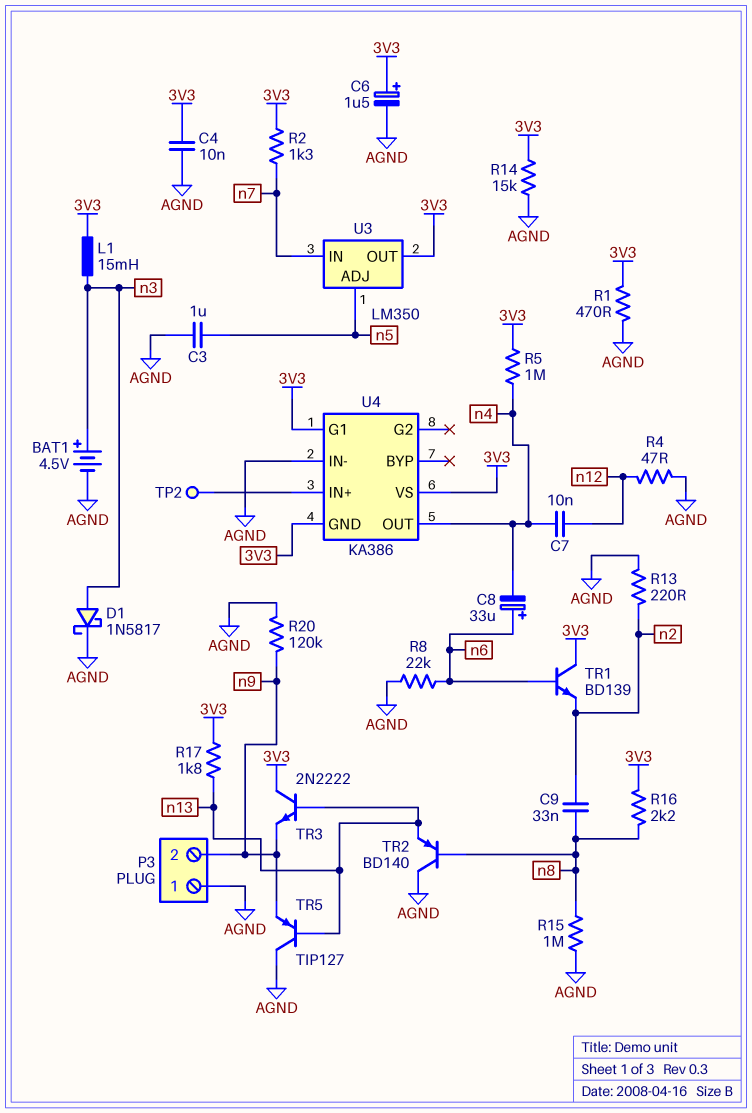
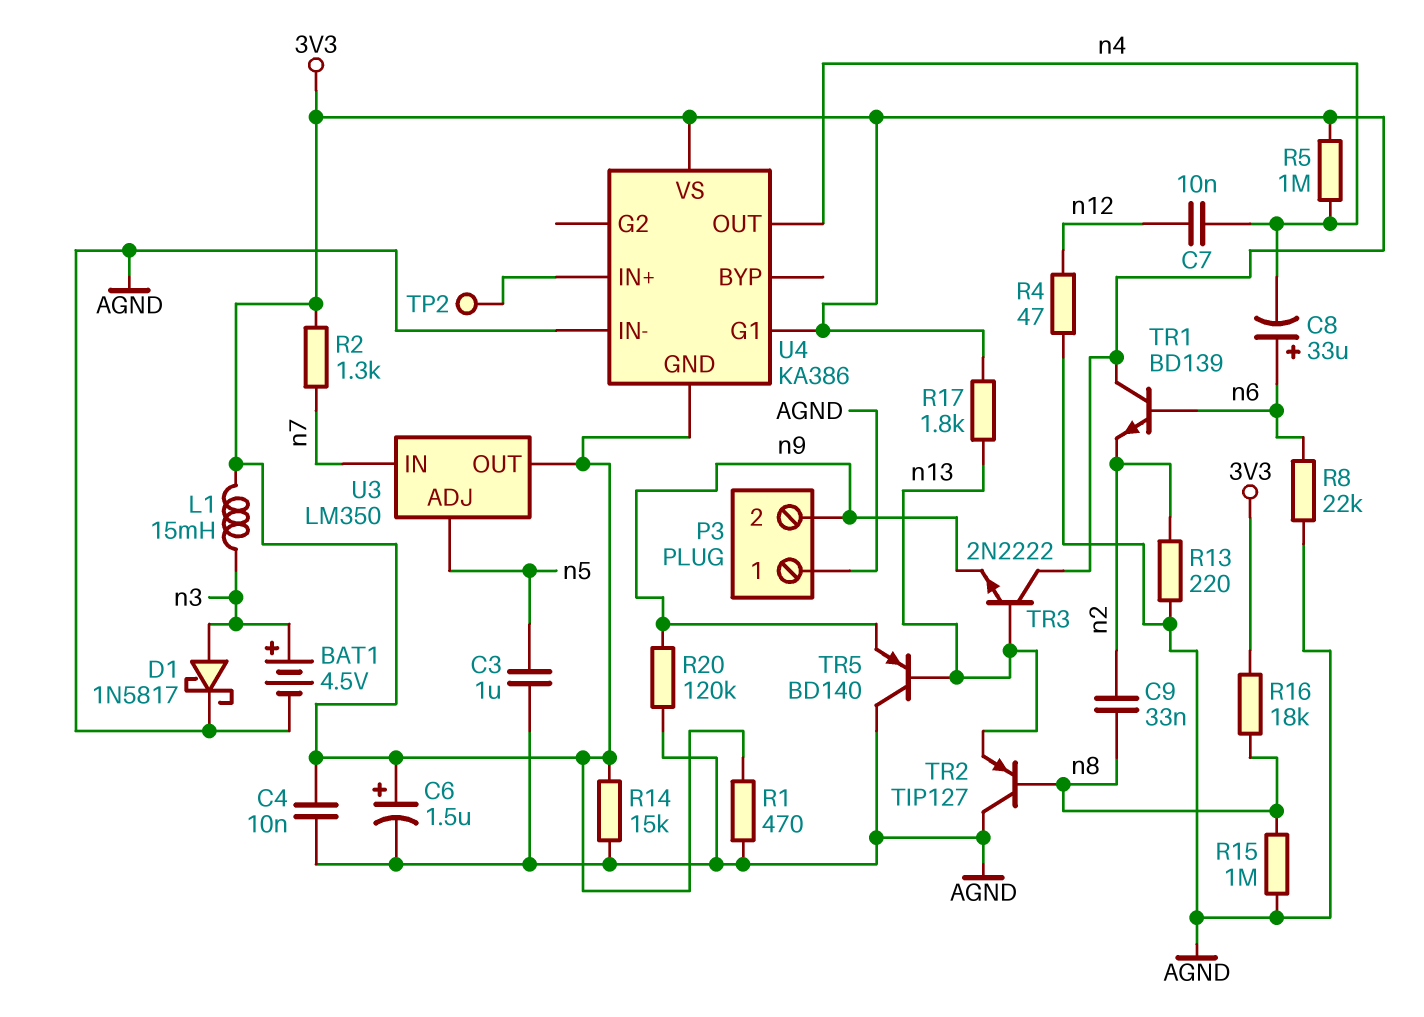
R16: 2.2k (3V3, n8) -> 18k (3V3, n8)
TR2: PNP BD140 (B n8, C AGND, E n13) -> PNP TIP127 (B n8, C AGND, E n13)
TR5: PNP TIP127 (B n13, C AGND, E n9) -> PNP BD140 (B n13, C AGND, E n9)

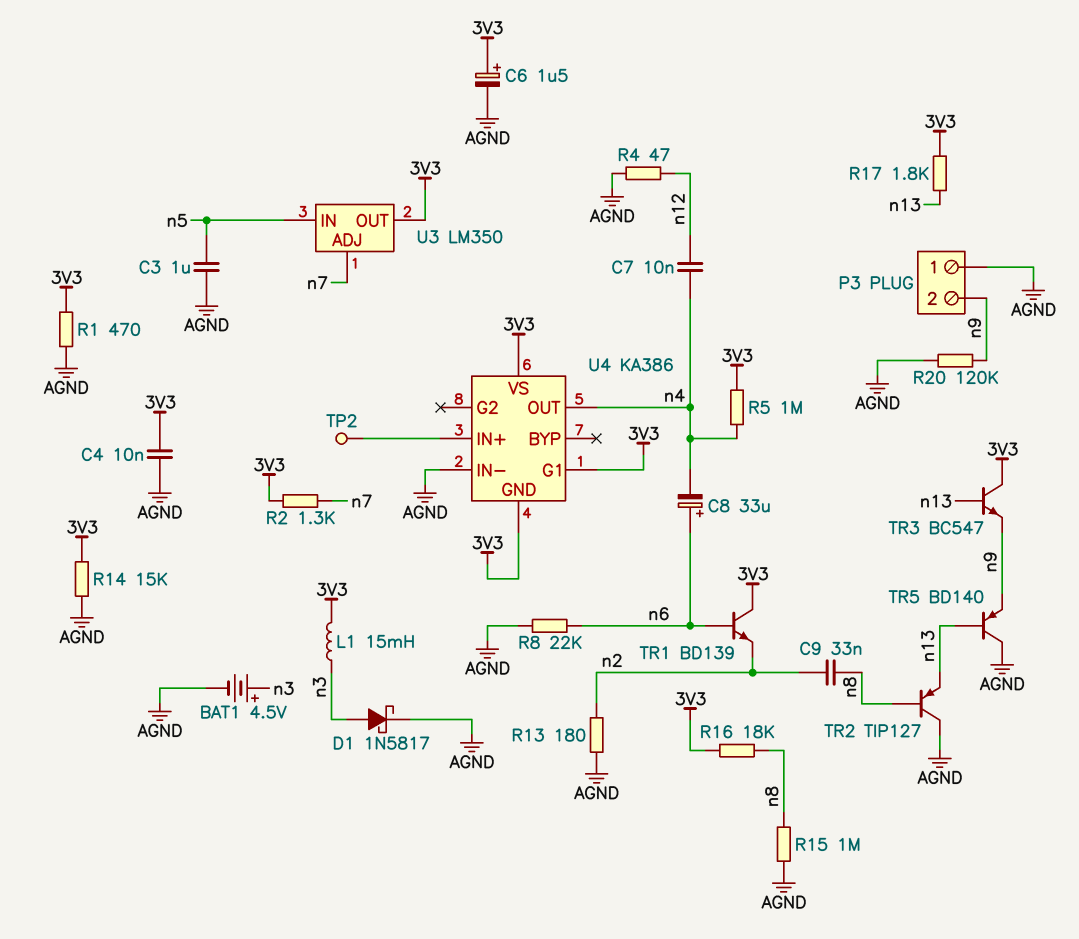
R13: 220 (AGND, n2) -> 180 (AGND, n2)
TR3: NPN 2N2222 (B n13, C 3V3, E n9) -> NPN BC547 (B n13, C 3V3, E n9)
U3 pin ADJ: n5 -> n7
U3 pin IN: n7 -> n5

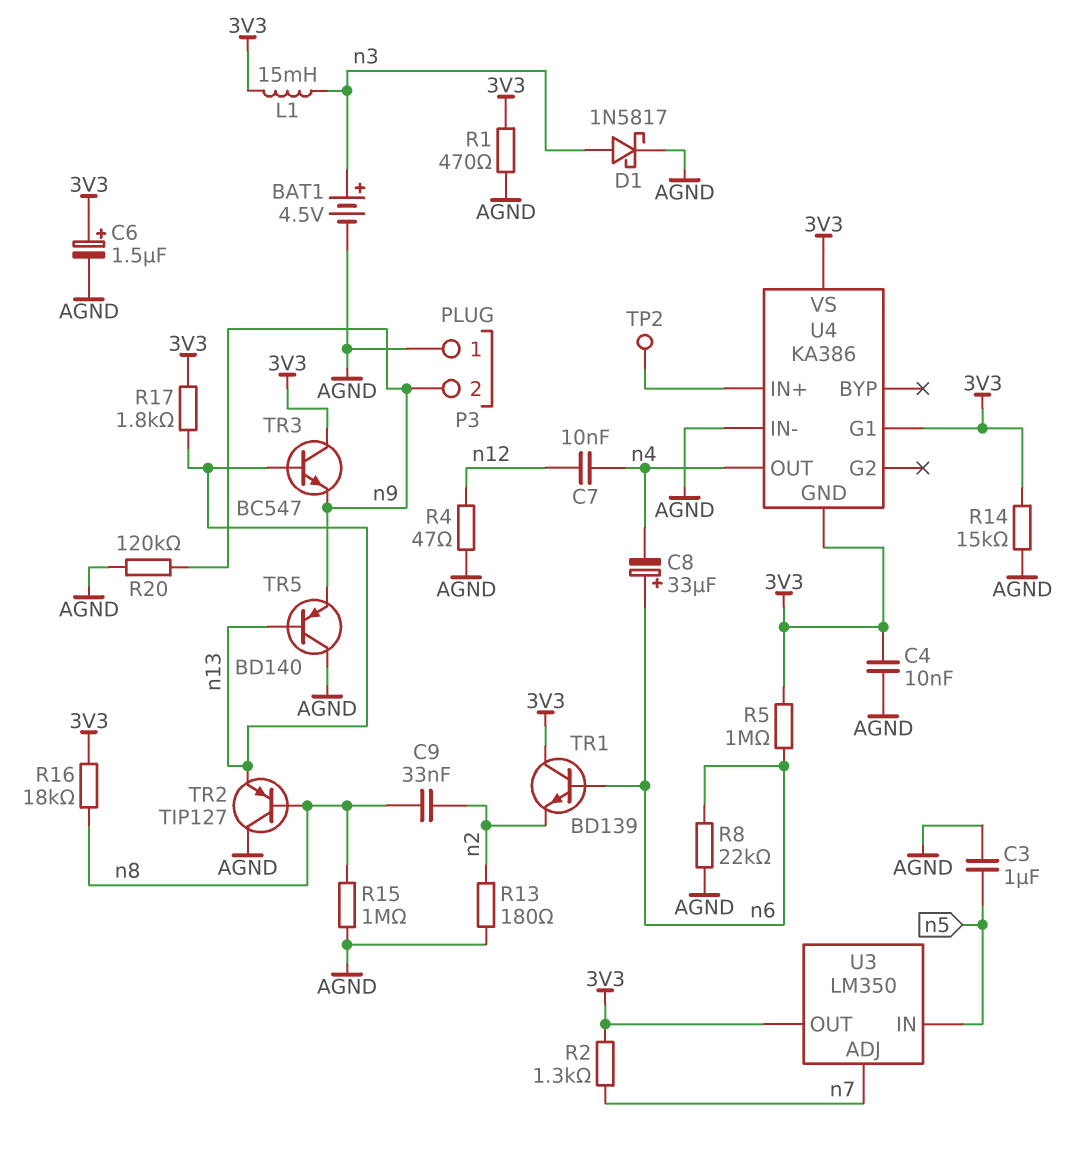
R5: 1M (3V3, n4) -> 1M (3V3, n6)

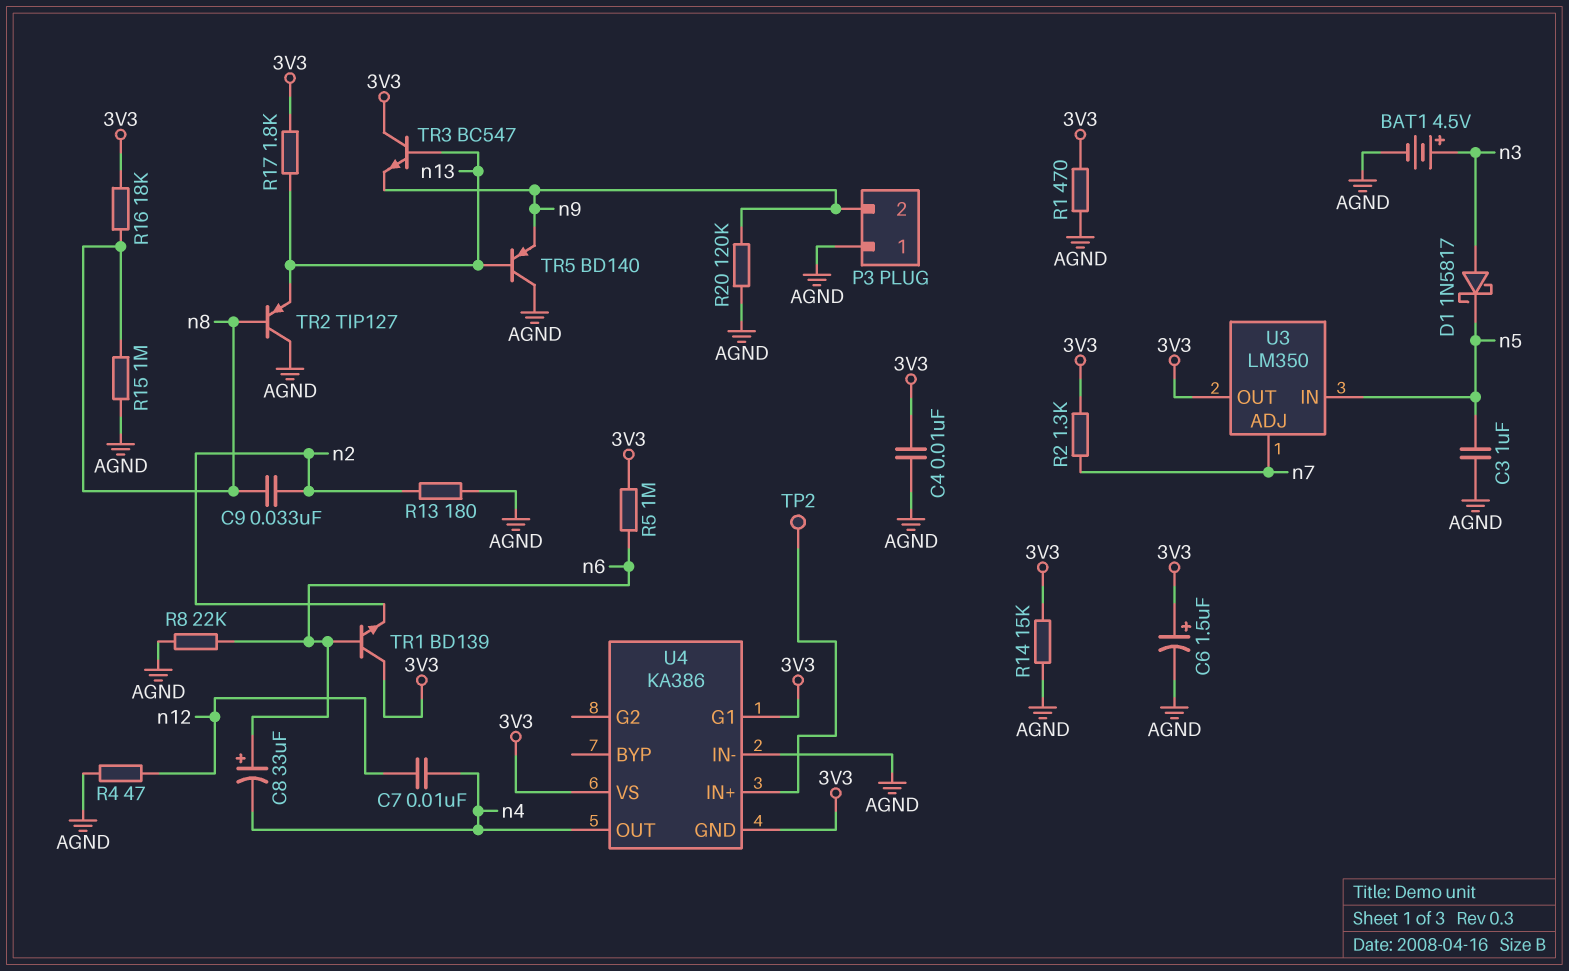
D1: schottky 1N5817 (A n3, K AGND) -> schottky 1N5817 (A n3, K n5)
L1: 15mH (3V3, n3) -> none

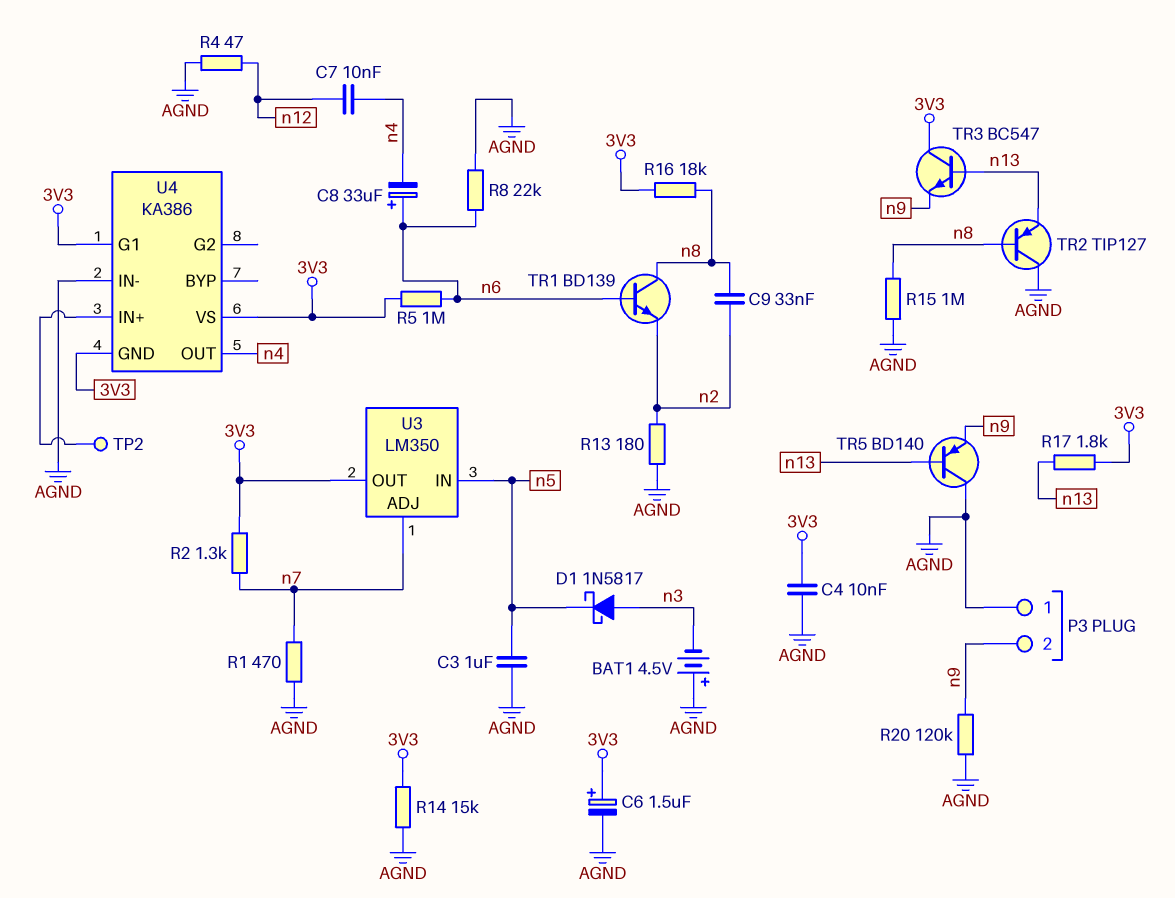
BAT1: 4.5V (plus n3, minus AGND) -> 4.5V (plus AGND, minus n3)
R1: 470 (3V3, AGND) -> 470 (AGND, n7)
TR1: NPN BD139 (B n6, C 3V3, E n2) -> NPN BD139 (B n6, C n8, E n2)

